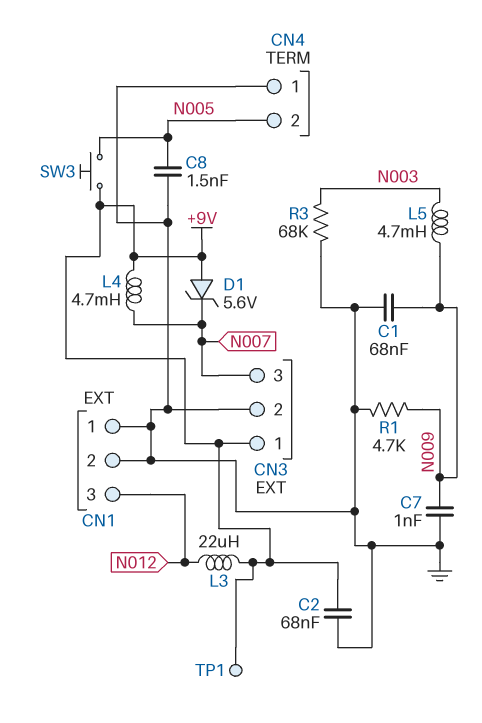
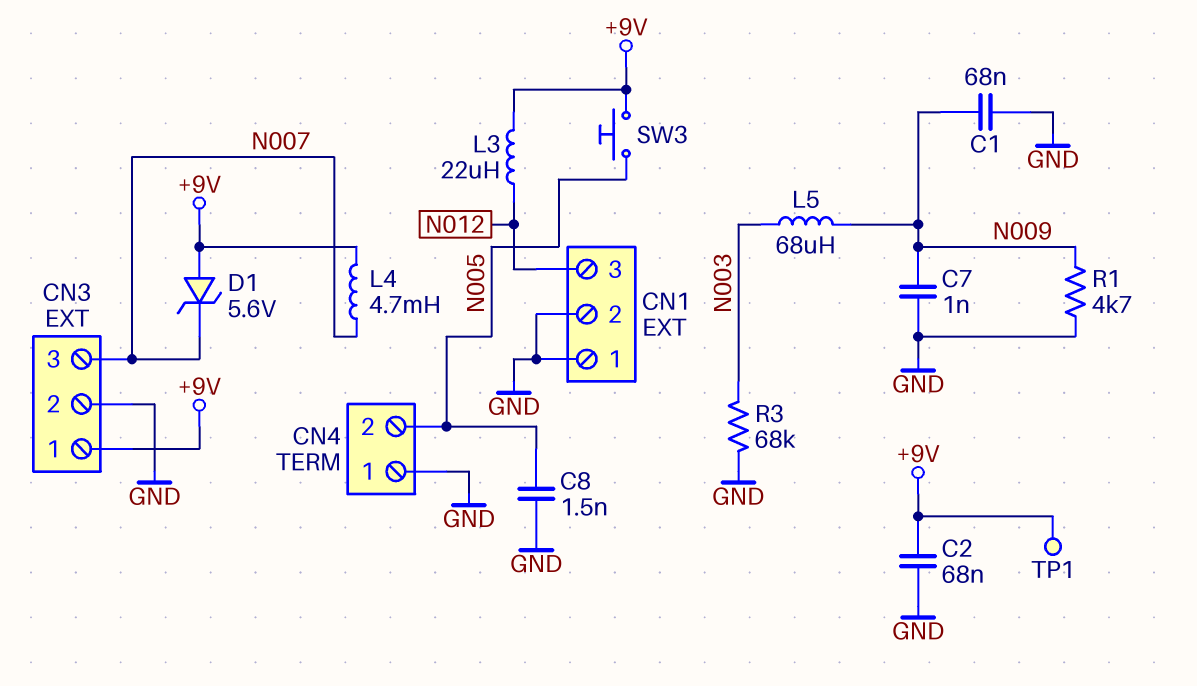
L5: 4.7mH (N003, N009) -> 68uH (N003, N009)

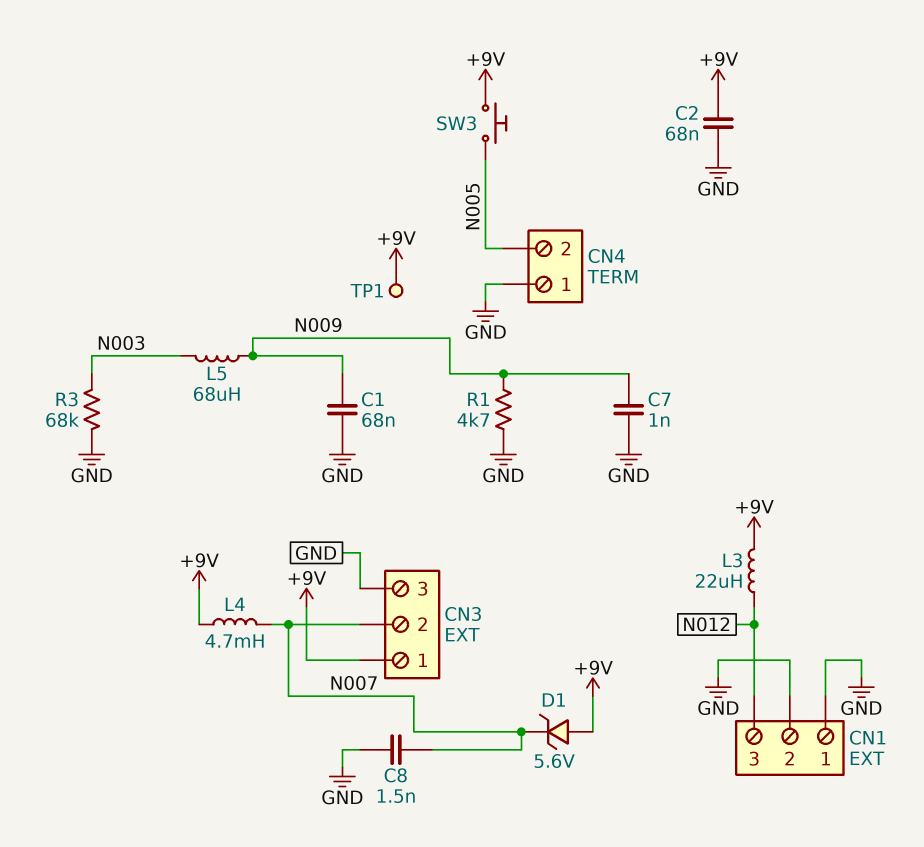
C8: 1.5nF (GND, N005) -> 1.5nF (GND, N007)
CN3 pin 2: GND -> N007
CN3 pin 3: N007 -> GND

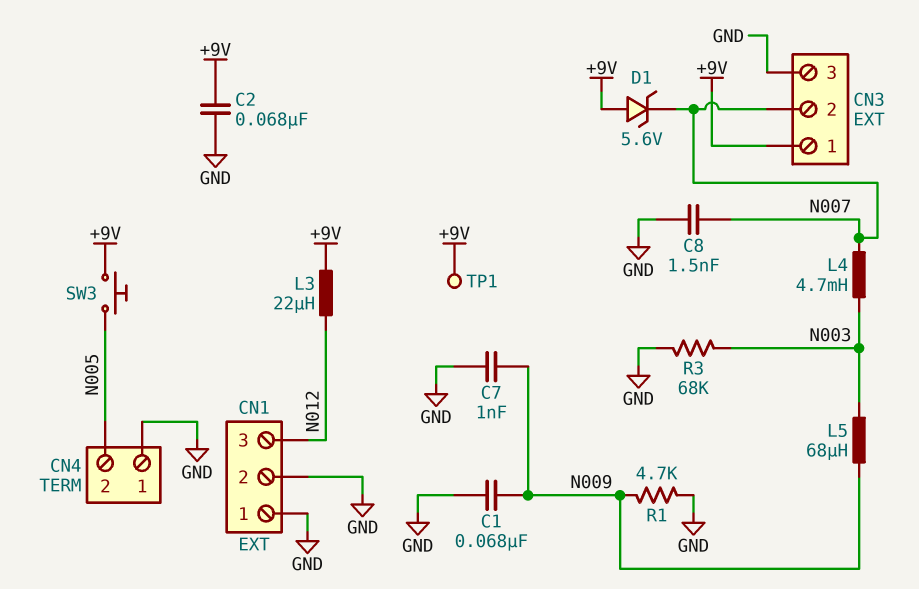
L4: 4.7mH (+9V, N007) -> 4.7mH (N003, N007)

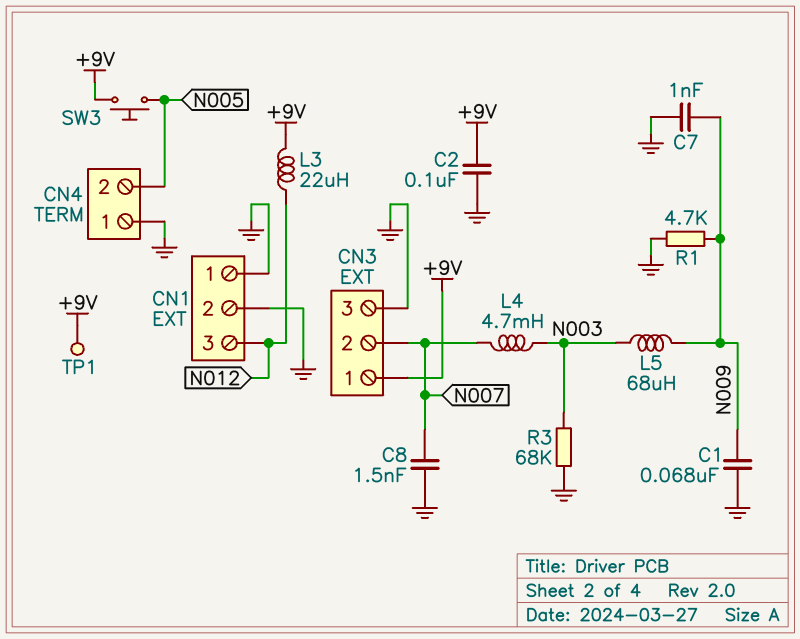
C2: 68nF (+9V, GND) -> 100nF (+9V, GND)
D1: zener 5.6V (A +9V, K N007) -> none

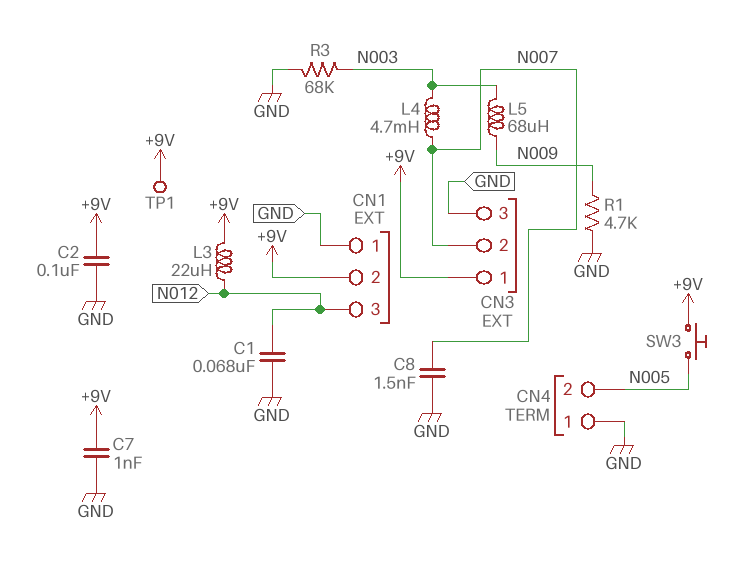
C1: 68nF (GND, N009) -> 68nF (GND, N012)
C7: 1nF (GND, N009) -> 1nF (+9V, GND)
CN1 pin 2: GND -> +9V

